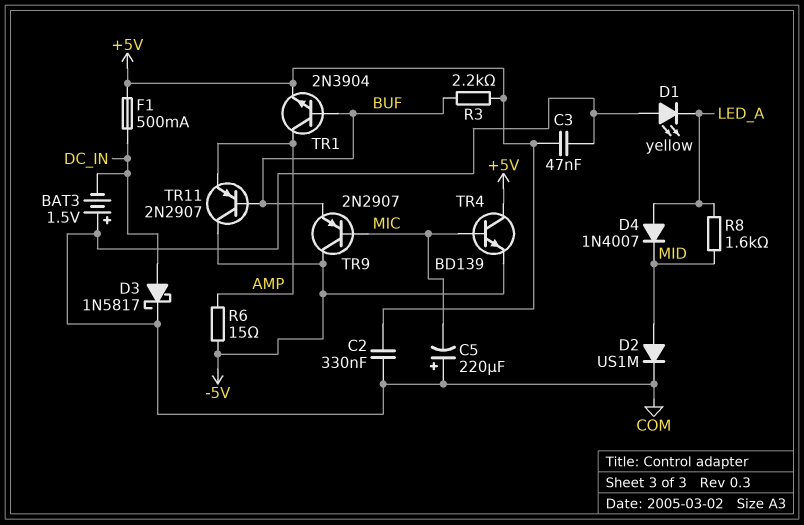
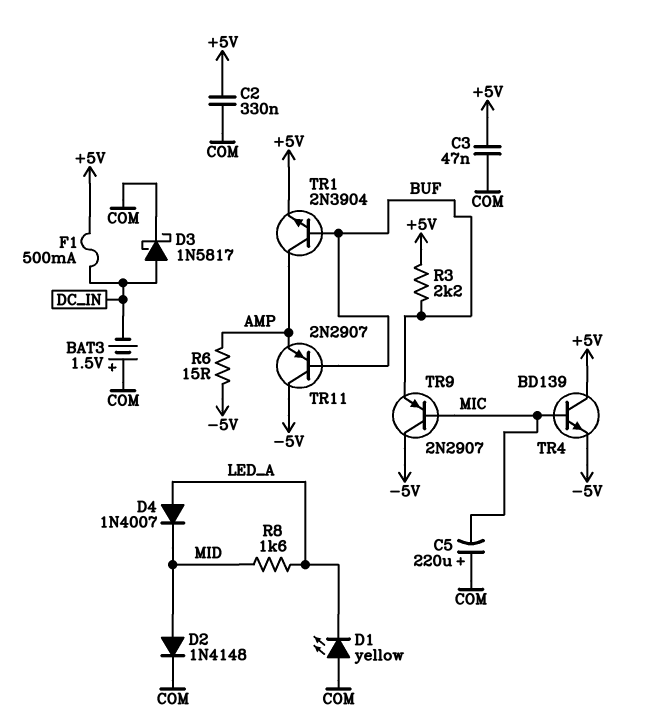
D2: diode US1M (A MID, K COM) -> diode 1N4148 (A MID, K COM)

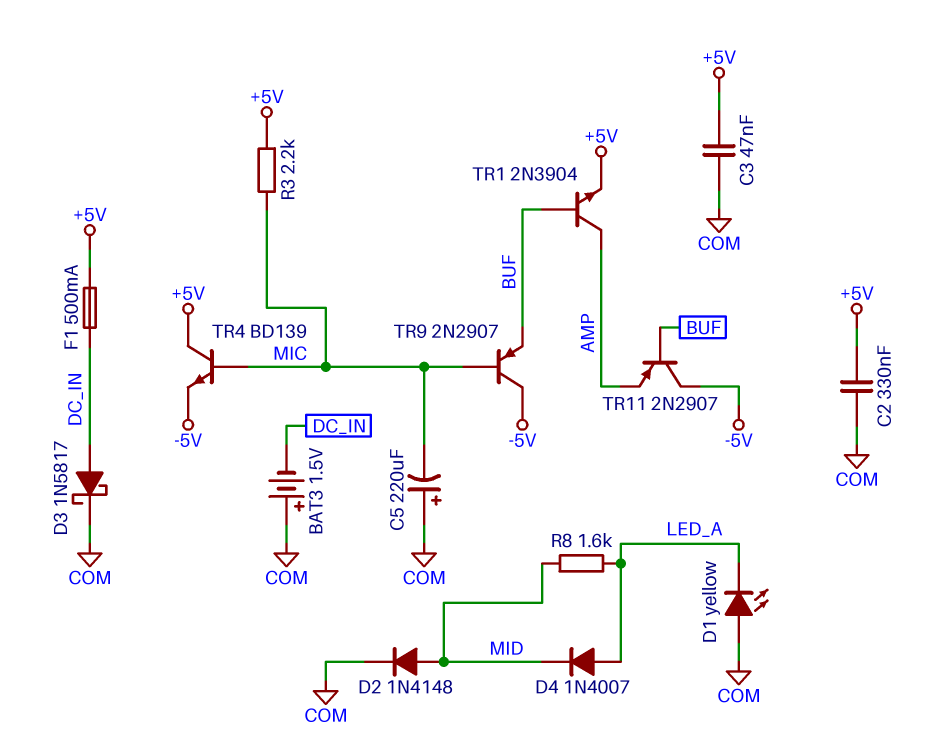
R3: 2.2k (+5V, BUF) -> 2.2k (+5V, MIC)
R6: 15 (-5V, AMP) -> none

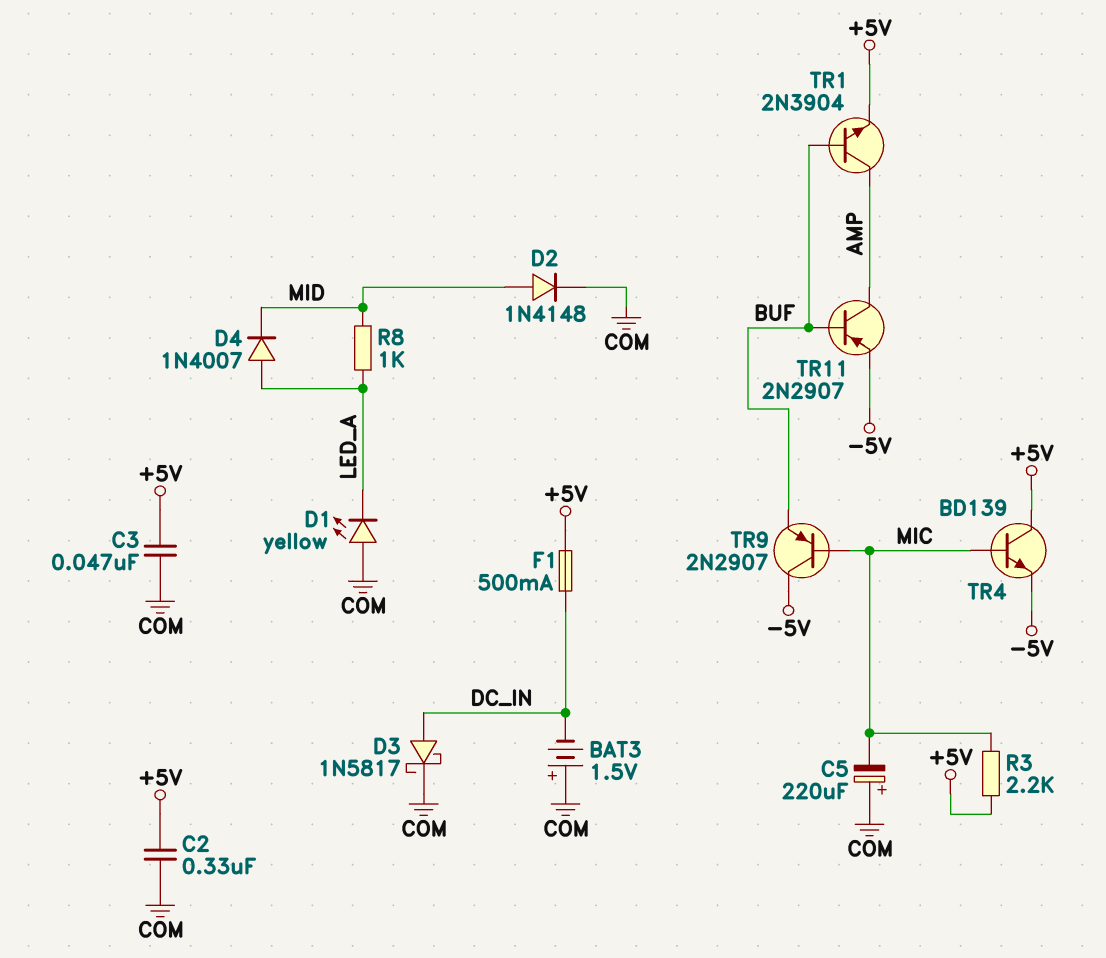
R8: 1.6k (LED_A, MID) -> 1k (LED_A, MID)
TR11: PNP 2N2907 (B BUF, C -5V, E AMP) -> PNP 2N2907 (B BUF, C AMP, E -5V)

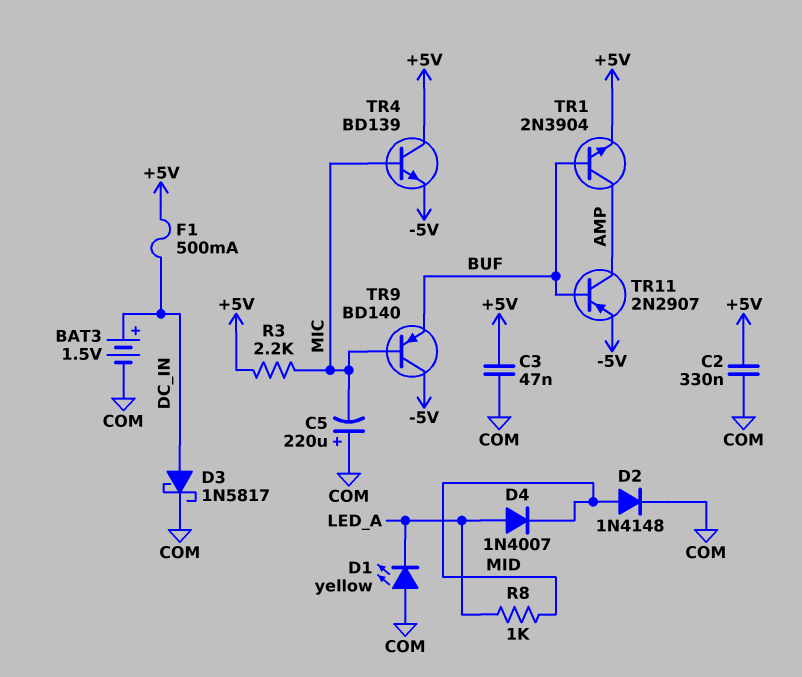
BAT3: 1.5V (plus COM, minus DC_IN) -> 1.5V (plus DC_IN, minus COM)
TR9: PNP 2N2907 (B MIC, C -5V, E BUF) -> PNP BD140 (B MIC, C -5V, E BUF)

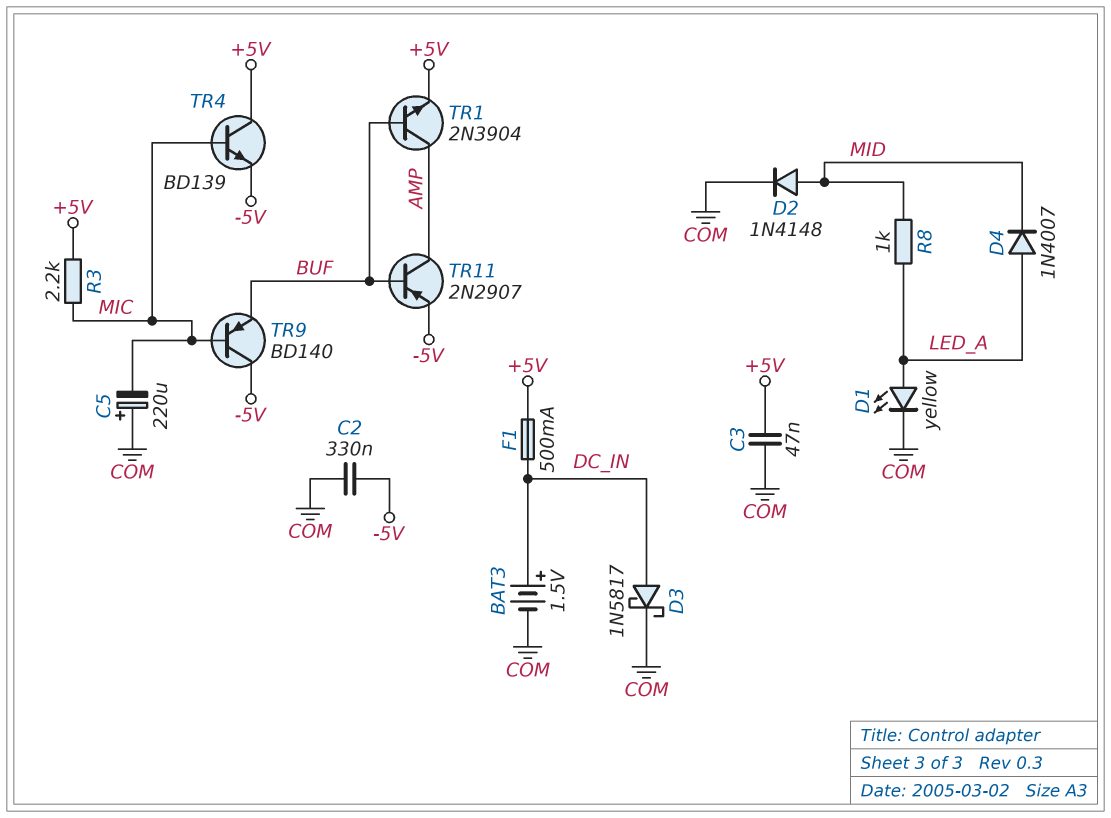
C2: 330nF (+5V, COM) -> 330nF (-5V, COM)
D1: LED yellow (A COM, K LED_A) -> LED yellow (A LED_A, K COM)

